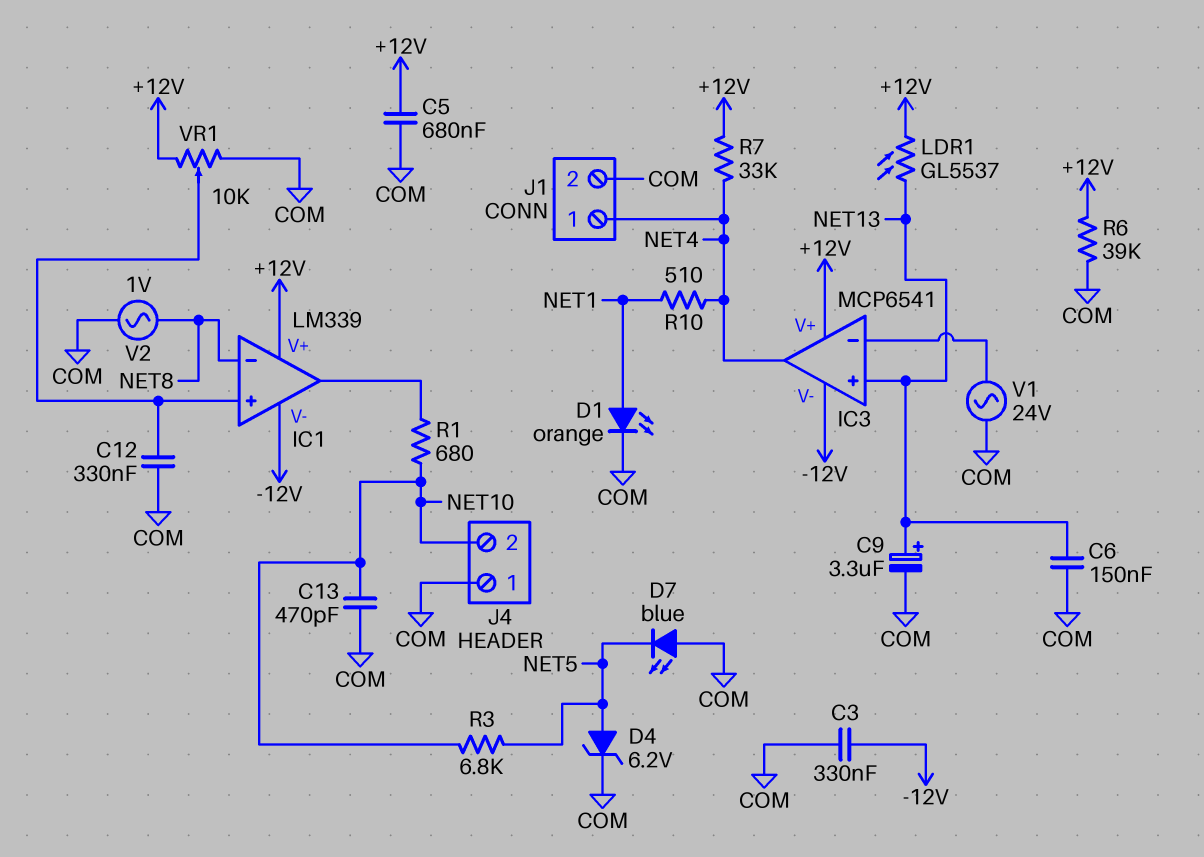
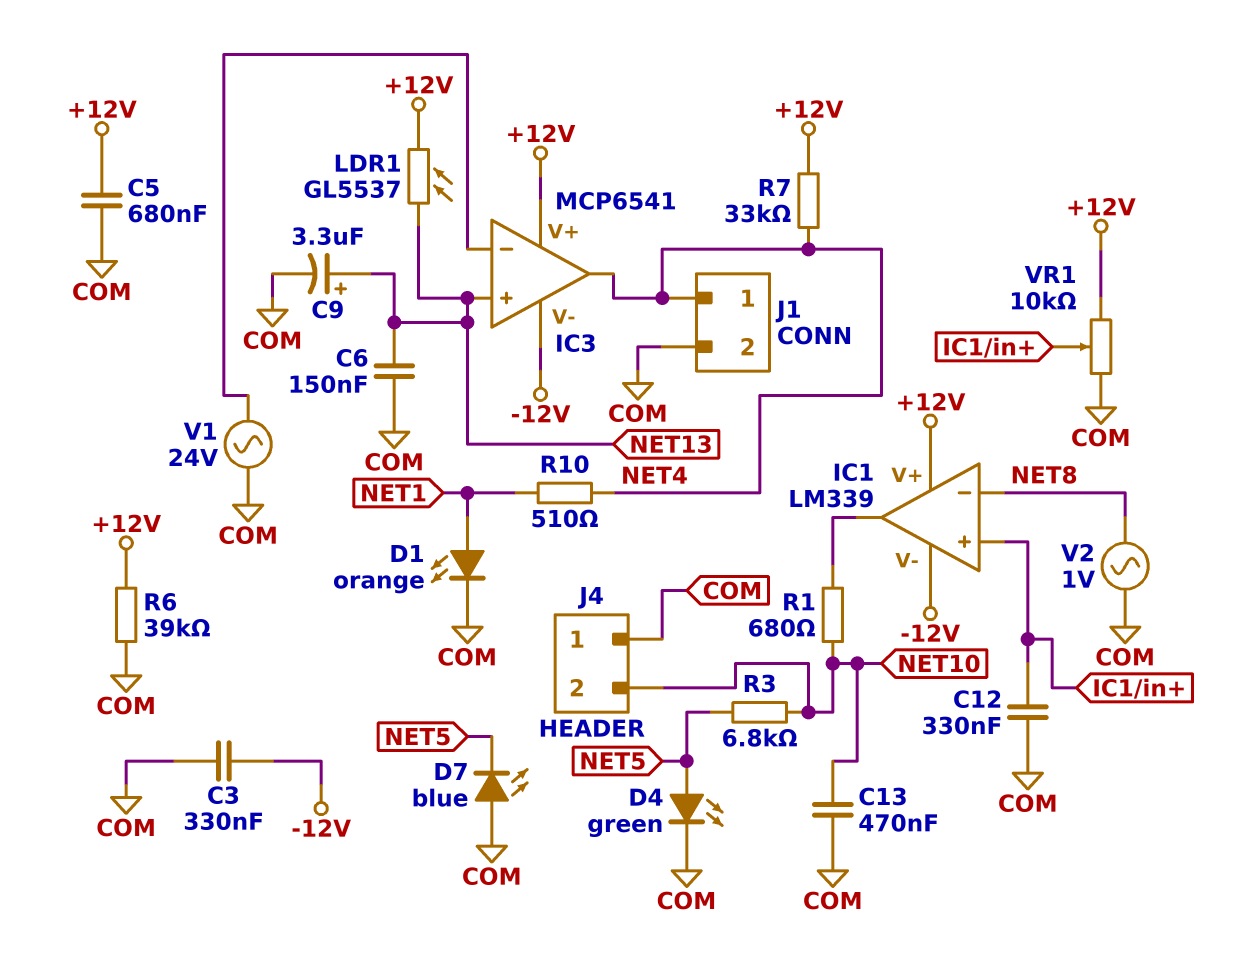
C13: 470pF (COM, NET10) -> 470nF (COM, NET10)
D4: zener 6.2V (A NET5, K COM) -> LED green (A NET5, K COM)

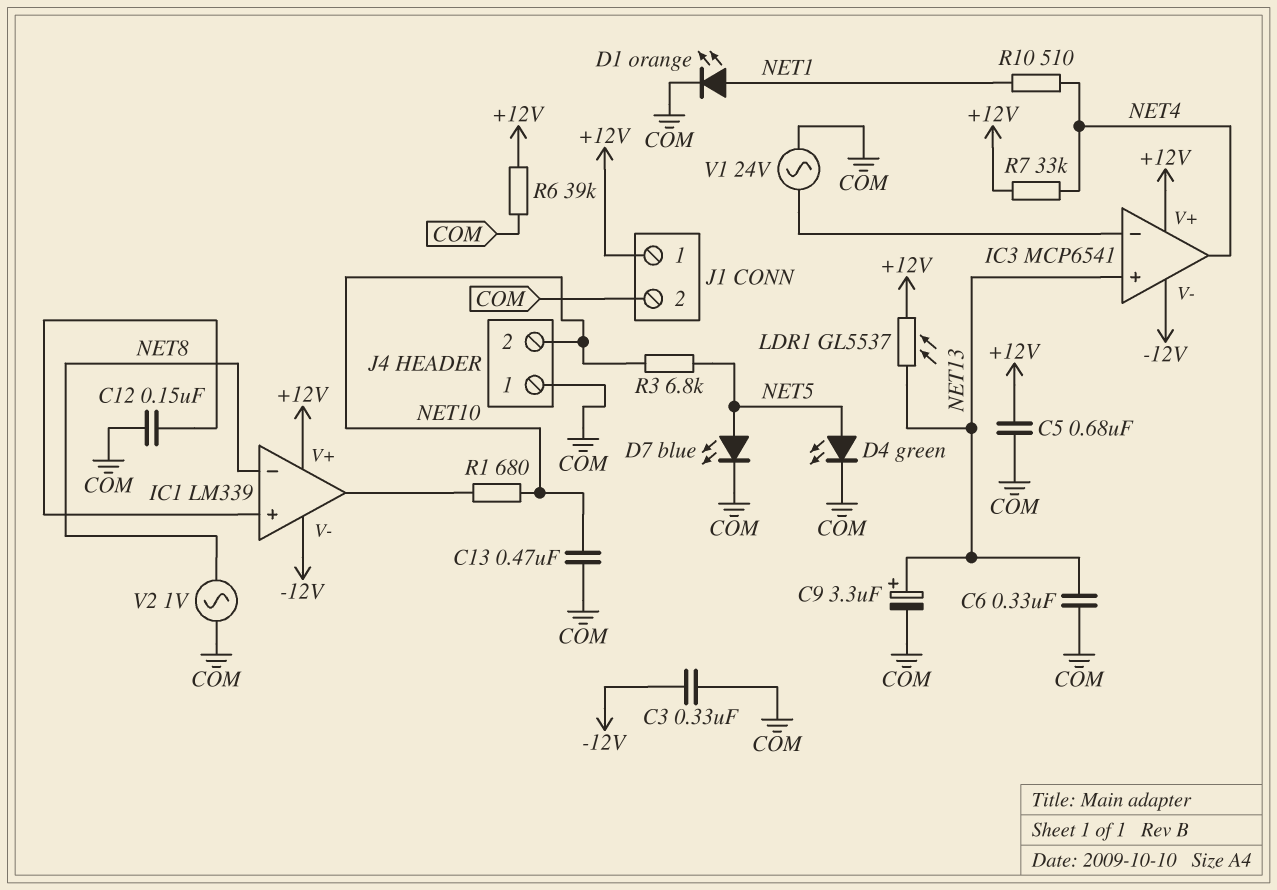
C6: 150nF (COM, NET13) -> 330nF (COM, NET13)
C12: 330nF (COM, IC1/in+) -> 150nF (COM, IC1/in+)
D7: LED blue (A COM, K NET5) -> LED blue (A NET5, K COM)
J1 pin 1: NET4 -> +12V
VR1: 10k (+12V, COM, wiper IC1/in+) -> none

